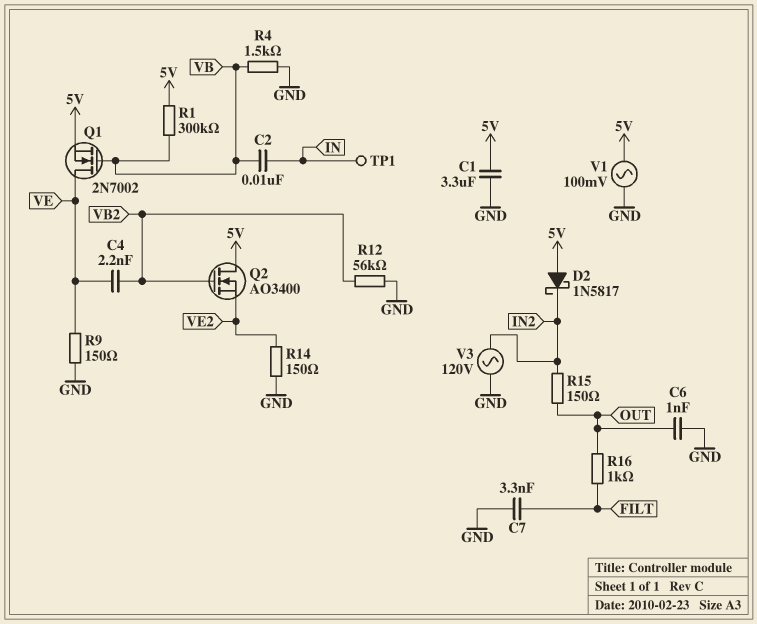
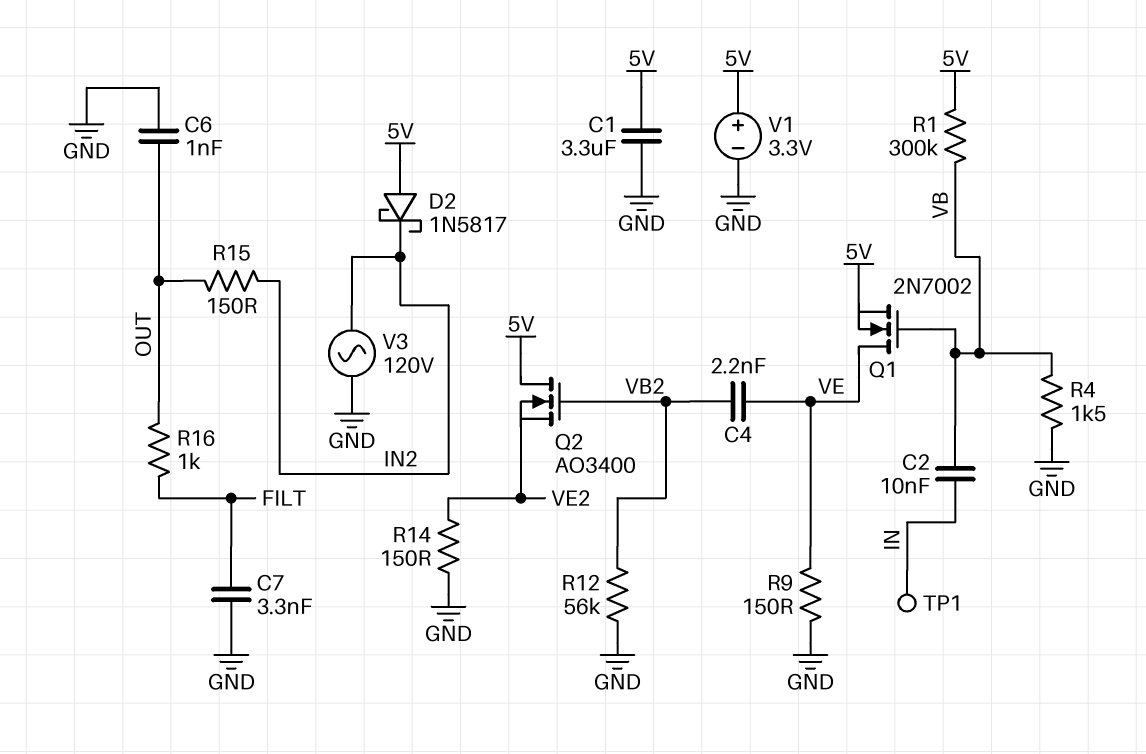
V1: AC 100mV (5V, GND) -> 3.3V (plus 5V, minus GND)

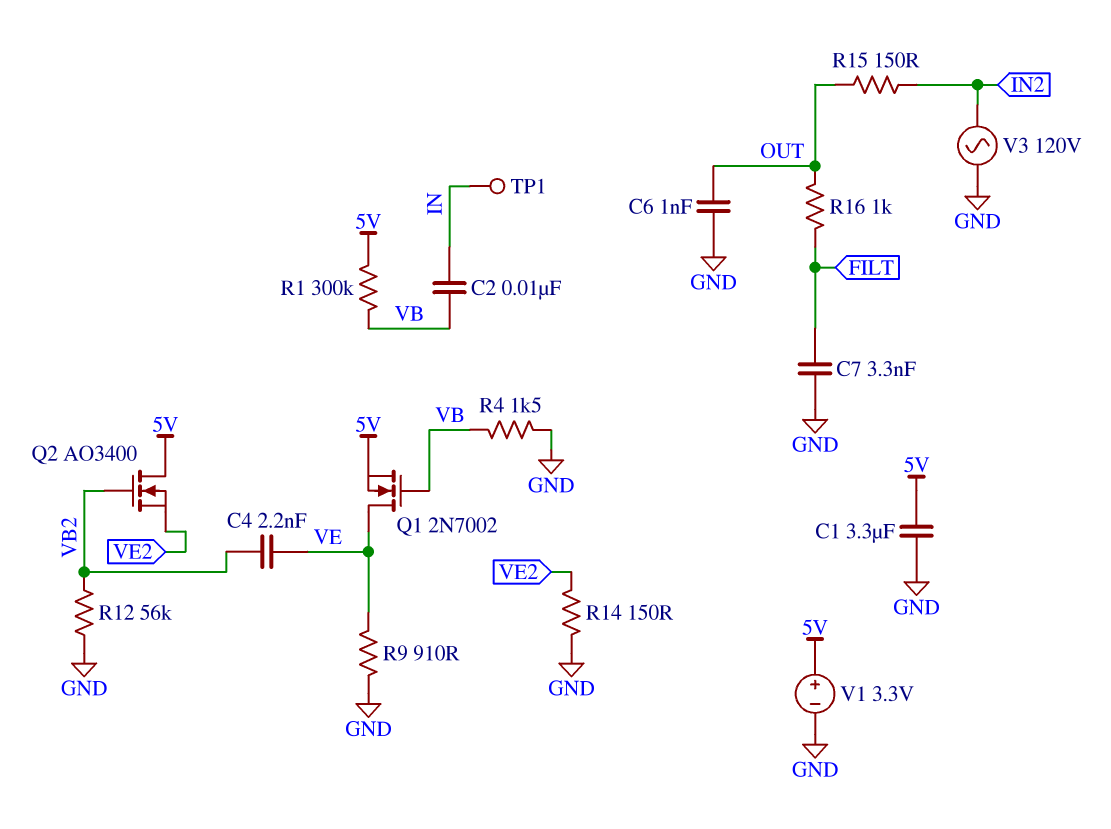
D2: schottky 1N5817 (A 5V, K IN2) -> none
R9: 150 (GND, VE) -> 910 (GND, VE)

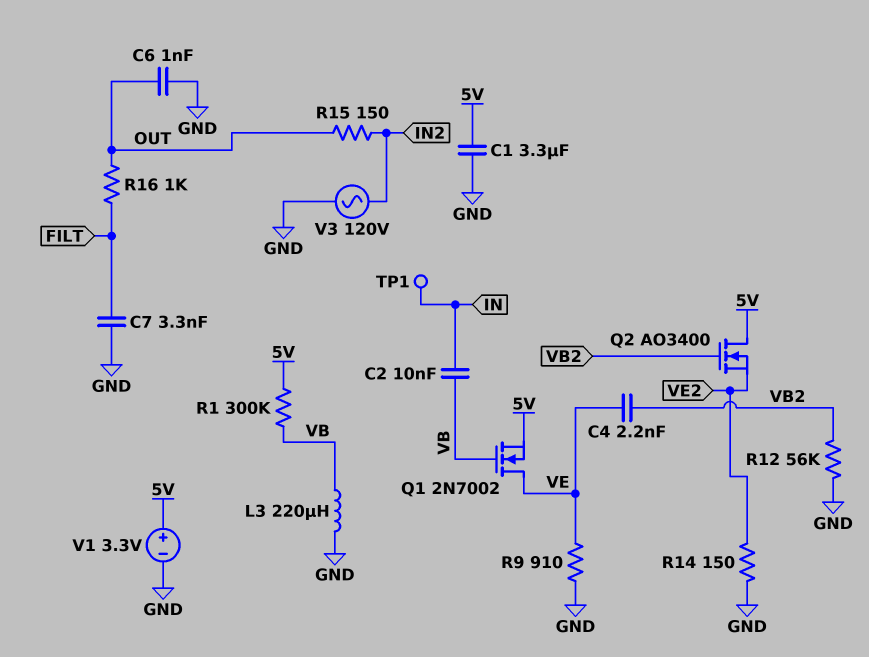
L3: none -> 220uH (GND, VB)
R4: 1.5k (GND, VB) -> none

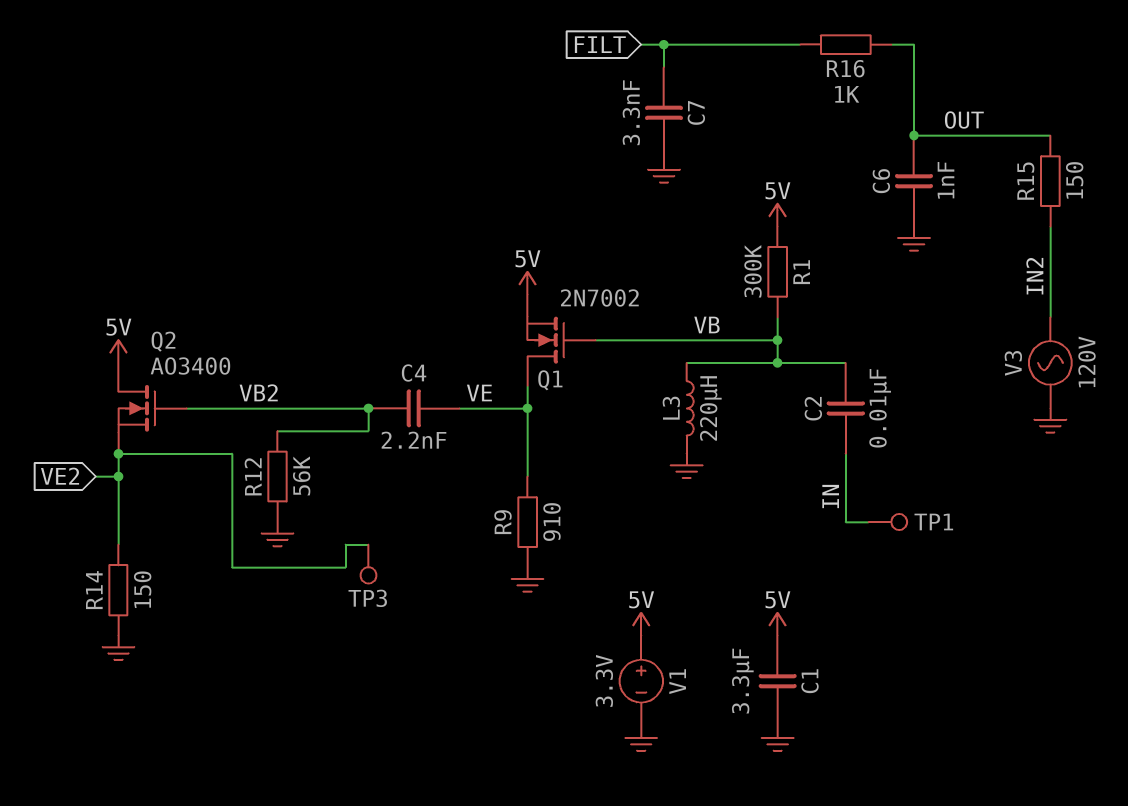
TP3: none -> test point (VE2)

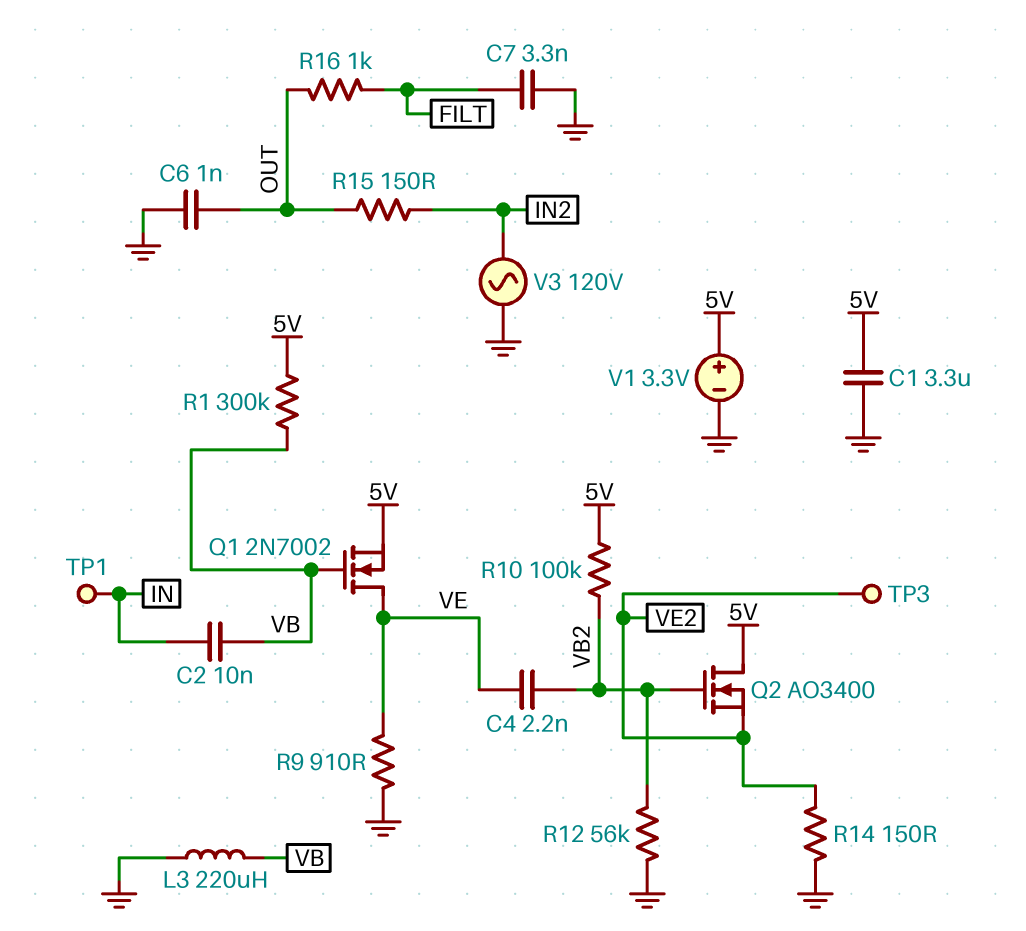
R10: none -> 100k (5V, VB2)

